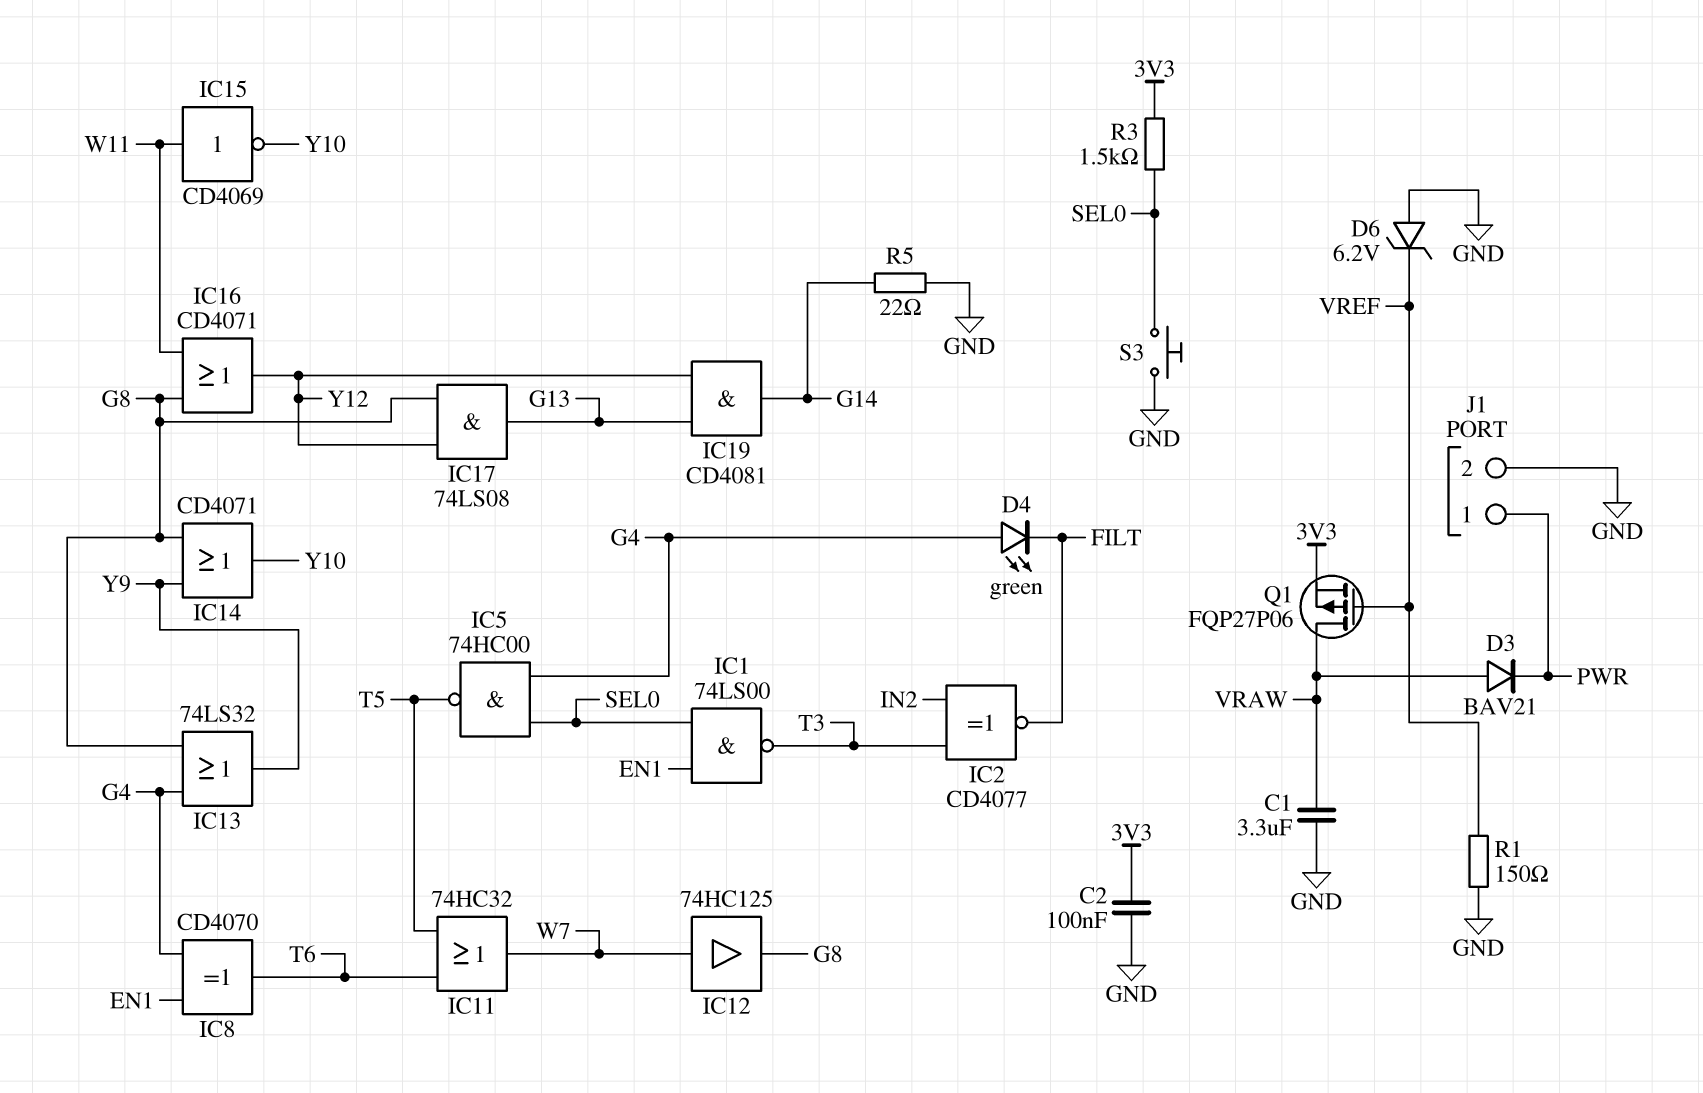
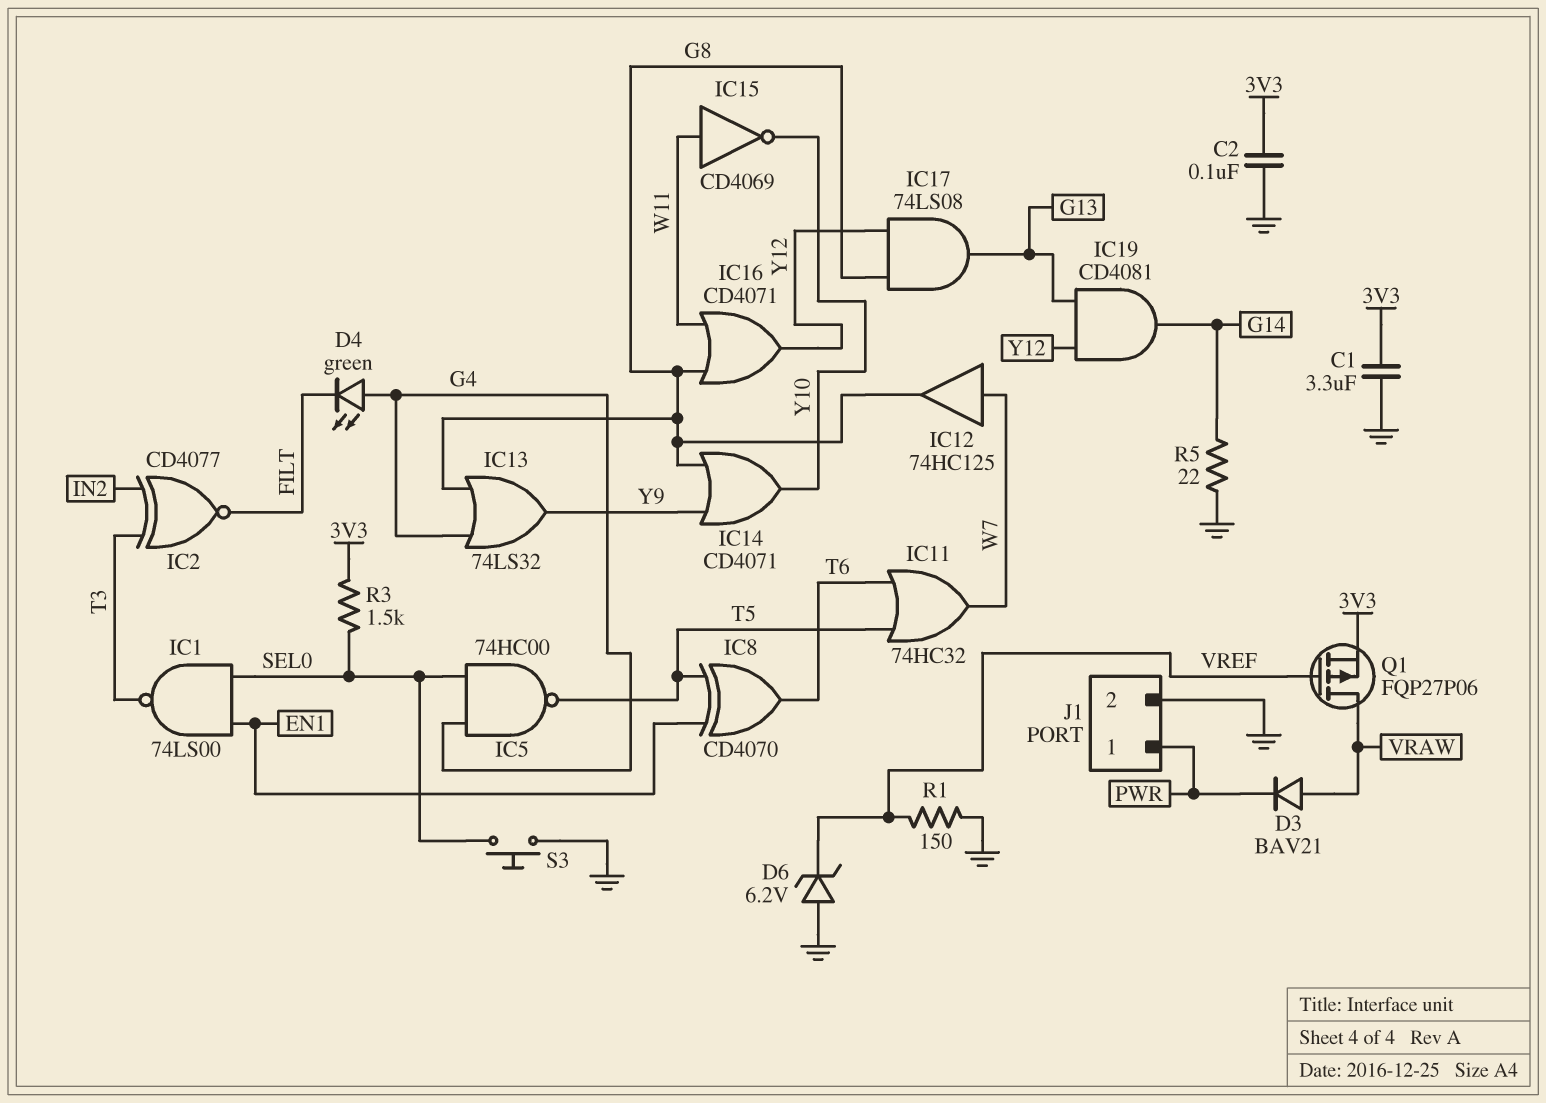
C1: 3.3uF (GND, VRAW) -> 3.3uF (3V3, GND)
IC8: XOR CD4070 (in EN1, in G4, out T6) -> XOR CD4070 (in EN1, in T5, out T6)

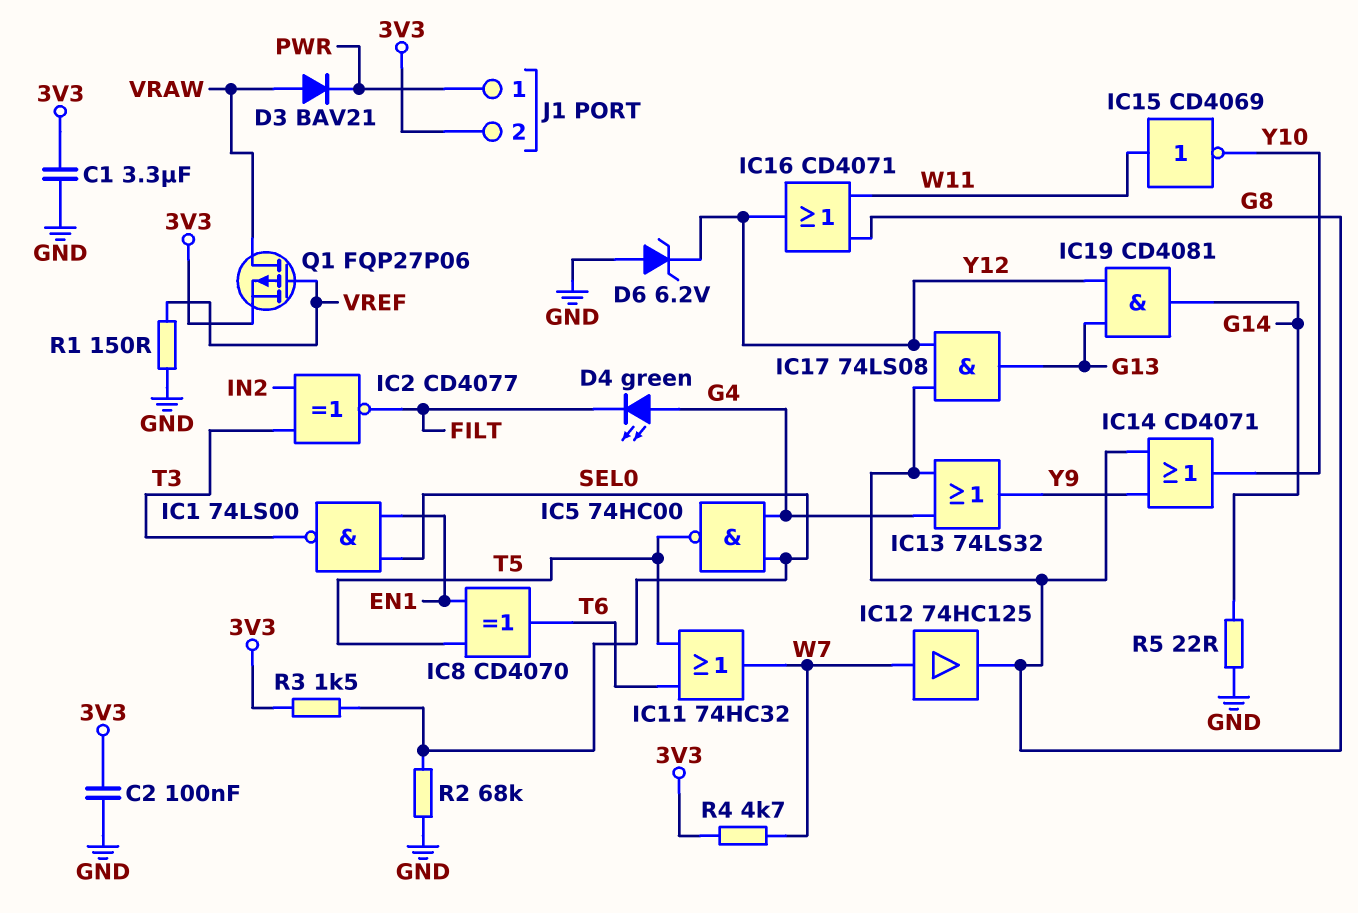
D6: zener 6.2V (A GND, K VREF) -> zener 6.2V (A GND, K Y12)
J1 pin 2: GND -> 3V3
R2: none -> 68k (GND, SEL0)
R4: none -> 4.7k (3V3, W7)
S3: button (GND, SEL0) -> none

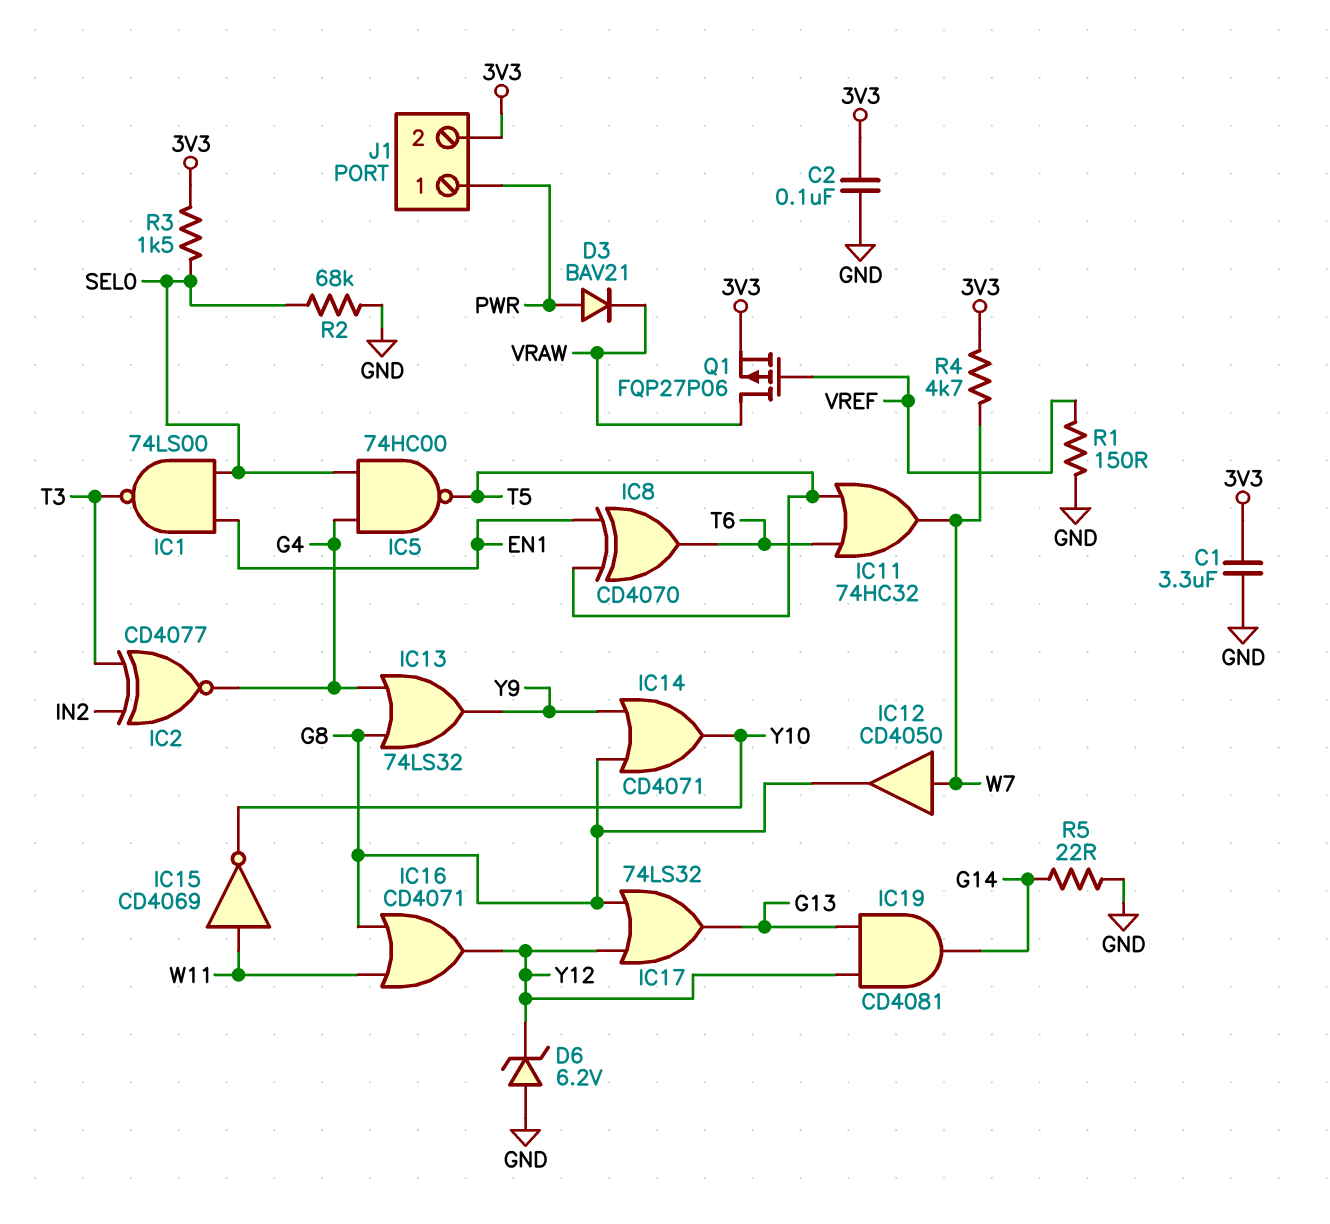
D3: diode BAV21 (A VRAW, K PWR) -> diode BAV21 (A PWR, K VRAW)
D4: LED green (A G4, K FILT) -> none
IC2: XNOR CD4077 (in IN2, in T3, out FILT) -> XNOR CD4077 (in IN2, in T3, out G4)
IC12: buffer 74HC125 (in W7, out G8) -> buffer CD4050 (in W7, out G8)
IC17: AND 74LS08 (in G8, in Y12, out G13) -> OR 74LS32 (in G8, in Y12, out G13)

